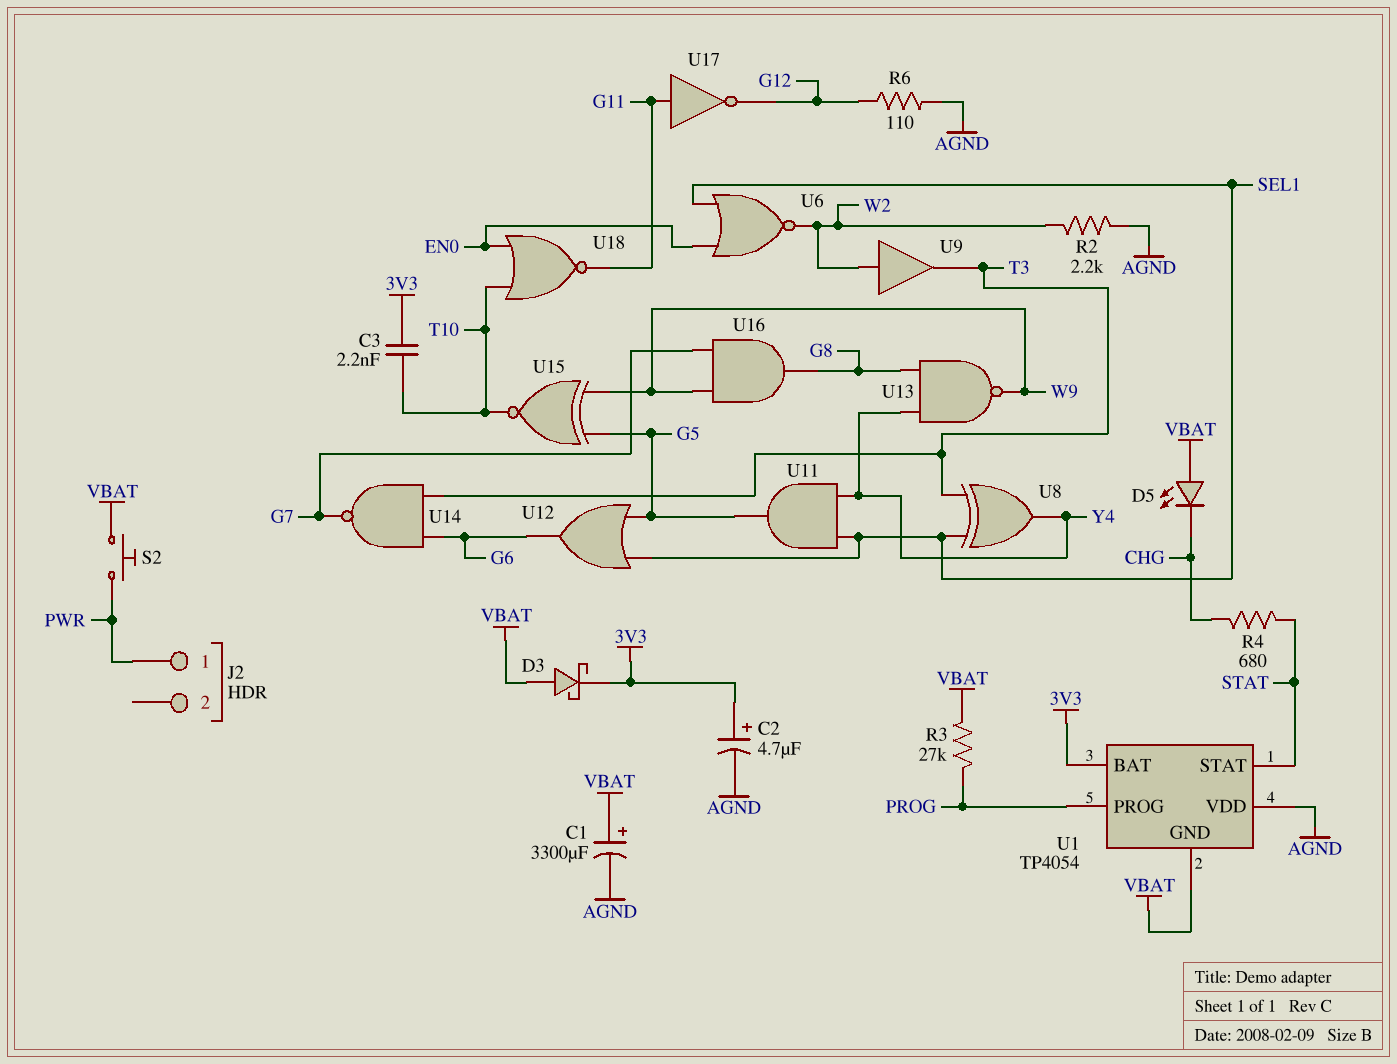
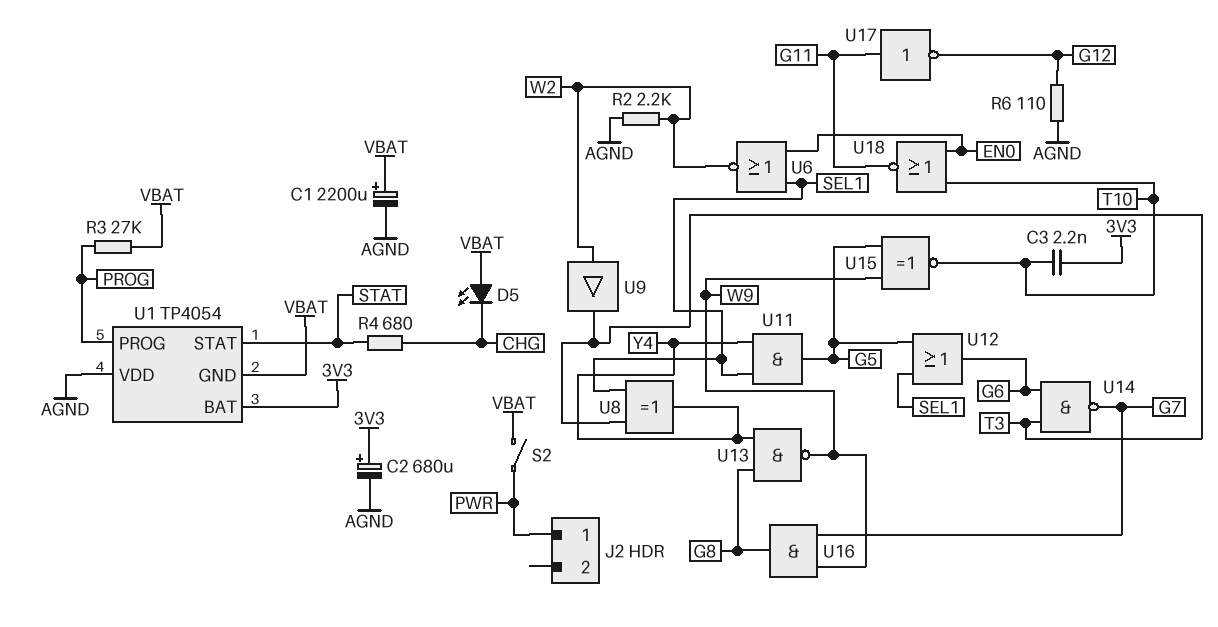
C1: 3300uF (plus VBAT, minus AGND) -> 2200uF (plus VBAT, minus AGND)
C2: 4.7uF (plus 3V3, minus AGND) -> 680uF (plus 3V3, minus AGND)
D3: schottky (A VBAT, K 3V3) -> none
S2: button (PWR, VBAT) -> switch (PWR, VBAT)

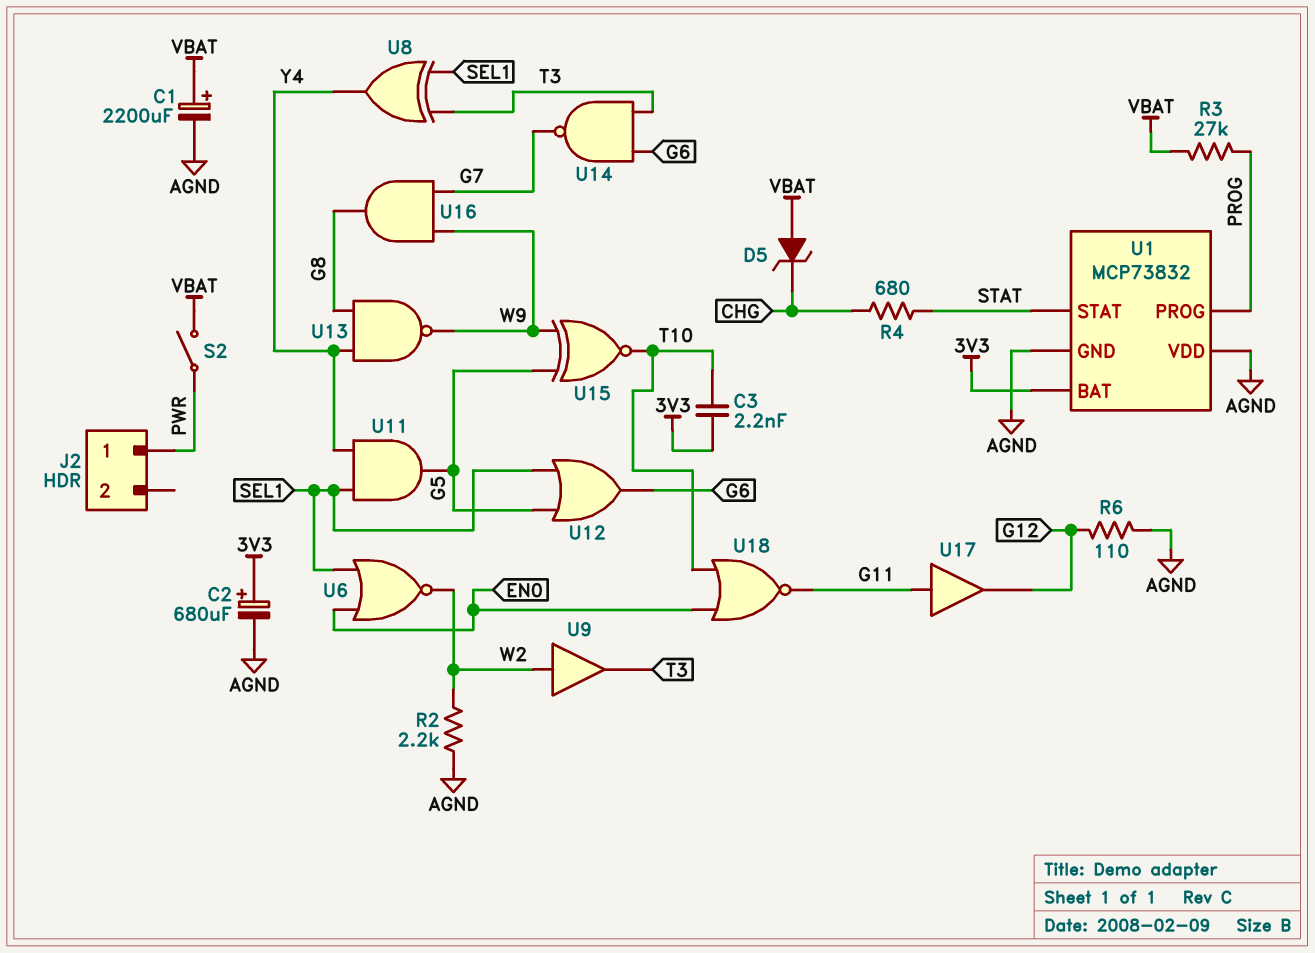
D5: LED (A VBAT, K CHG) -> zener (A VBAT, K CHG)
U1: TP4054 -> MCP73832
U1 pin GND: VBAT -> AGND
U17: NOT (in G11, out G12) -> buffer (in G11, out G12)

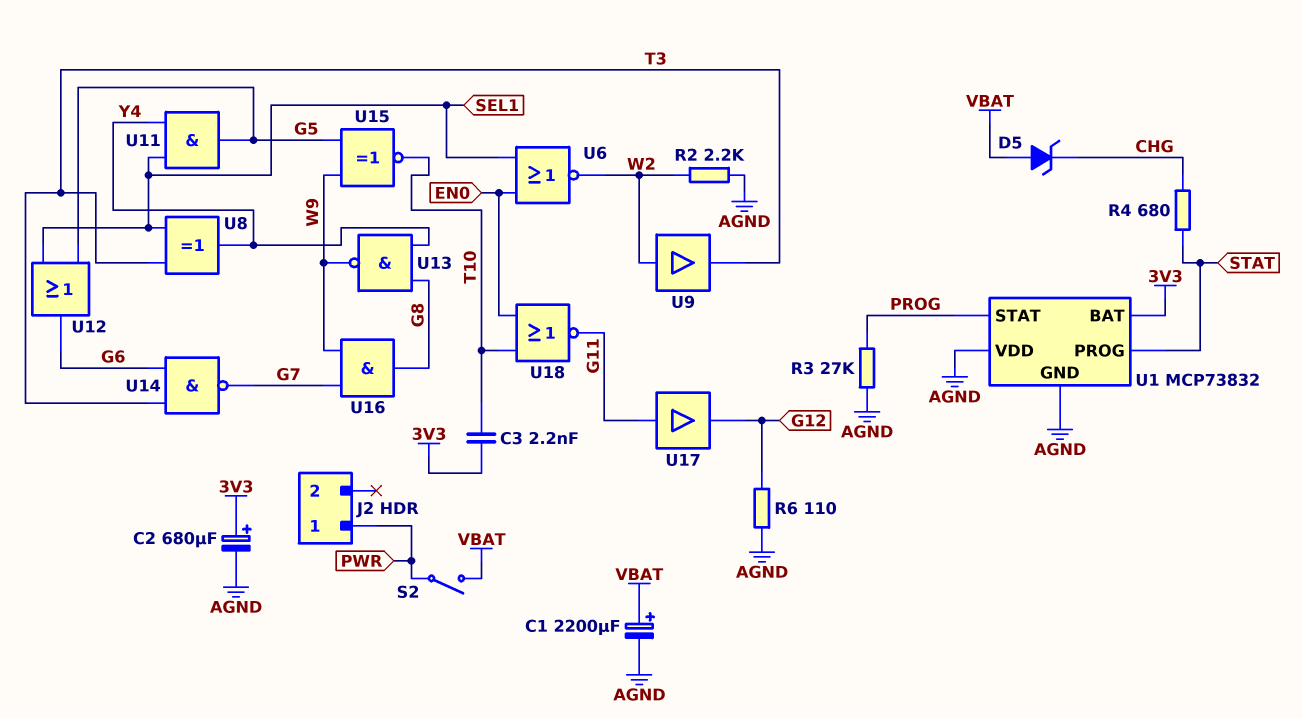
R3: 27k (PROG, VBAT) -> 27k (AGND, PROG)
U1 pin PROG: PROG -> STAT
U1 pin STAT: STAT -> PROG

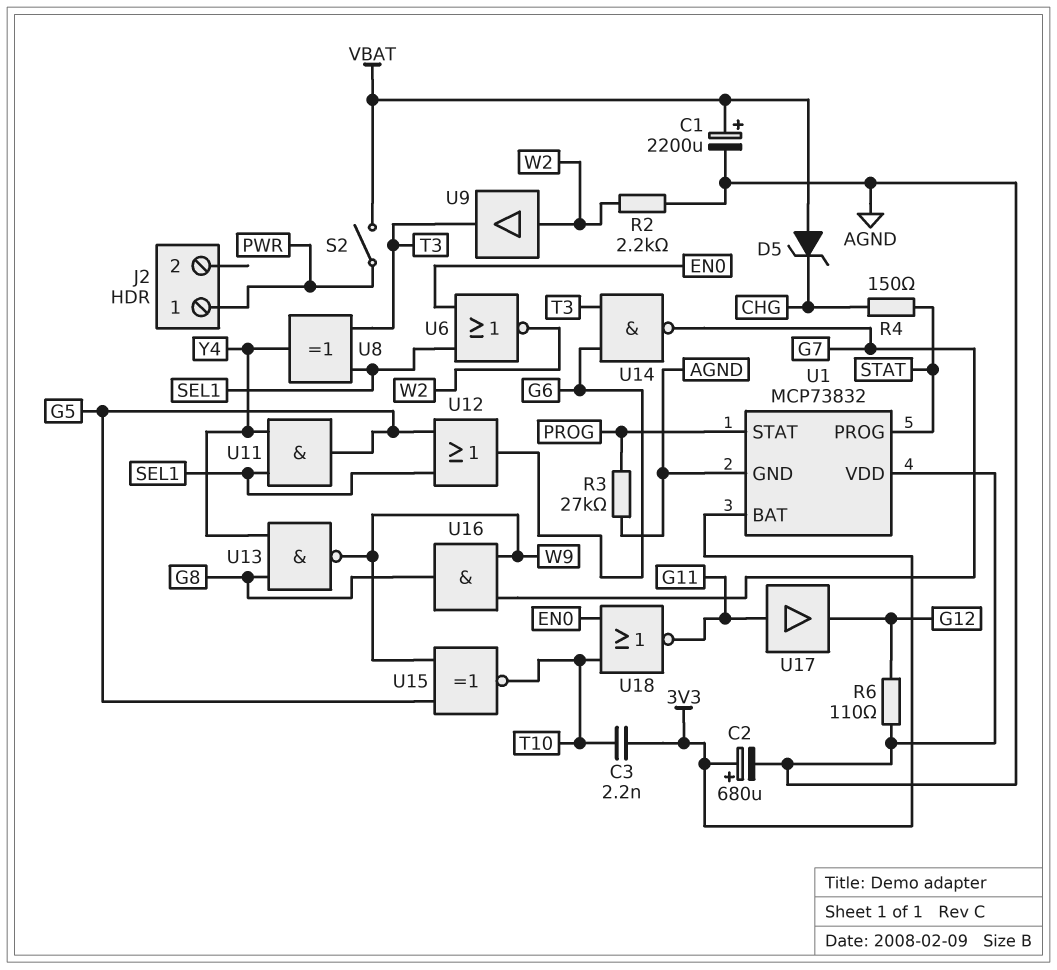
R4: 680 (CHG, STAT) -> 150 (CHG, STAT)

